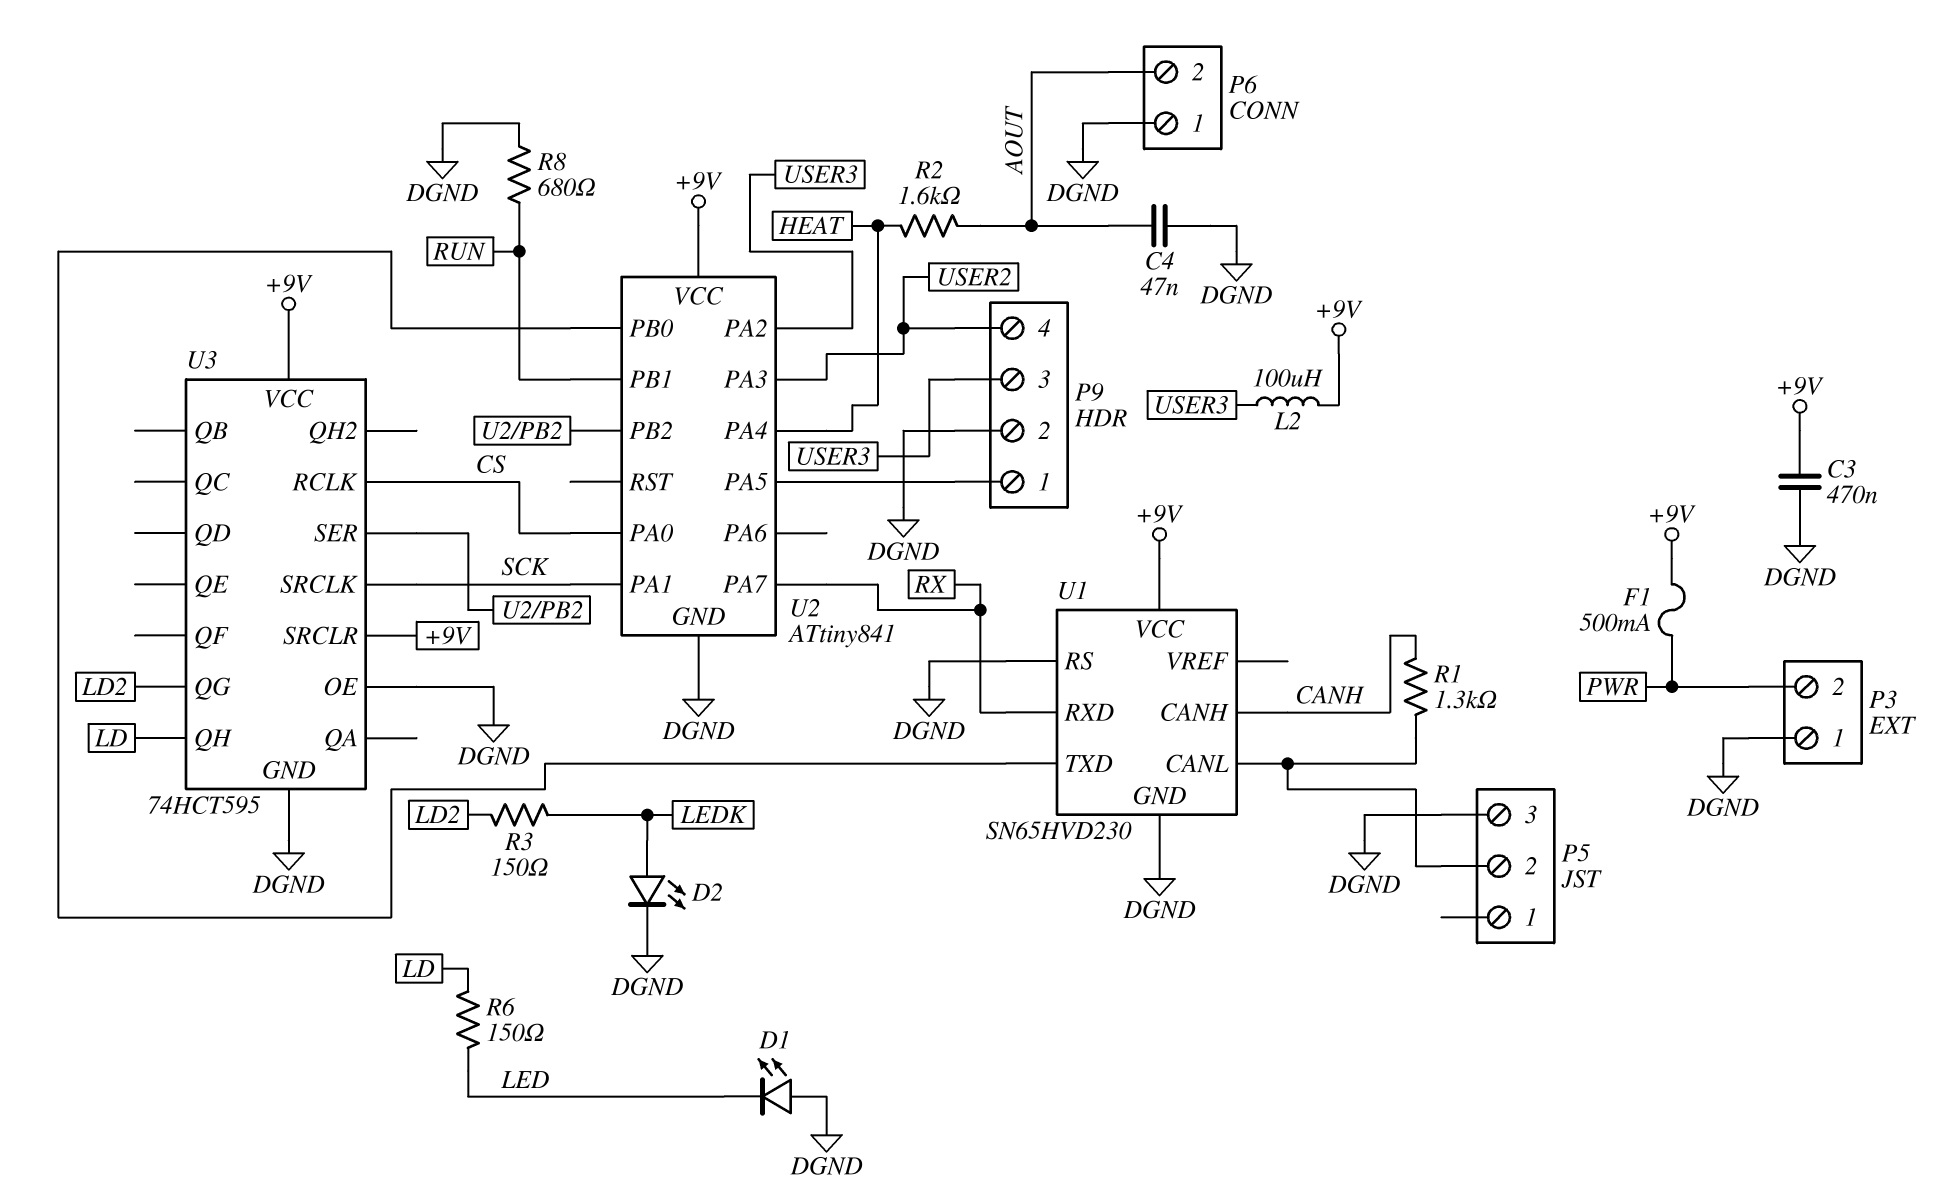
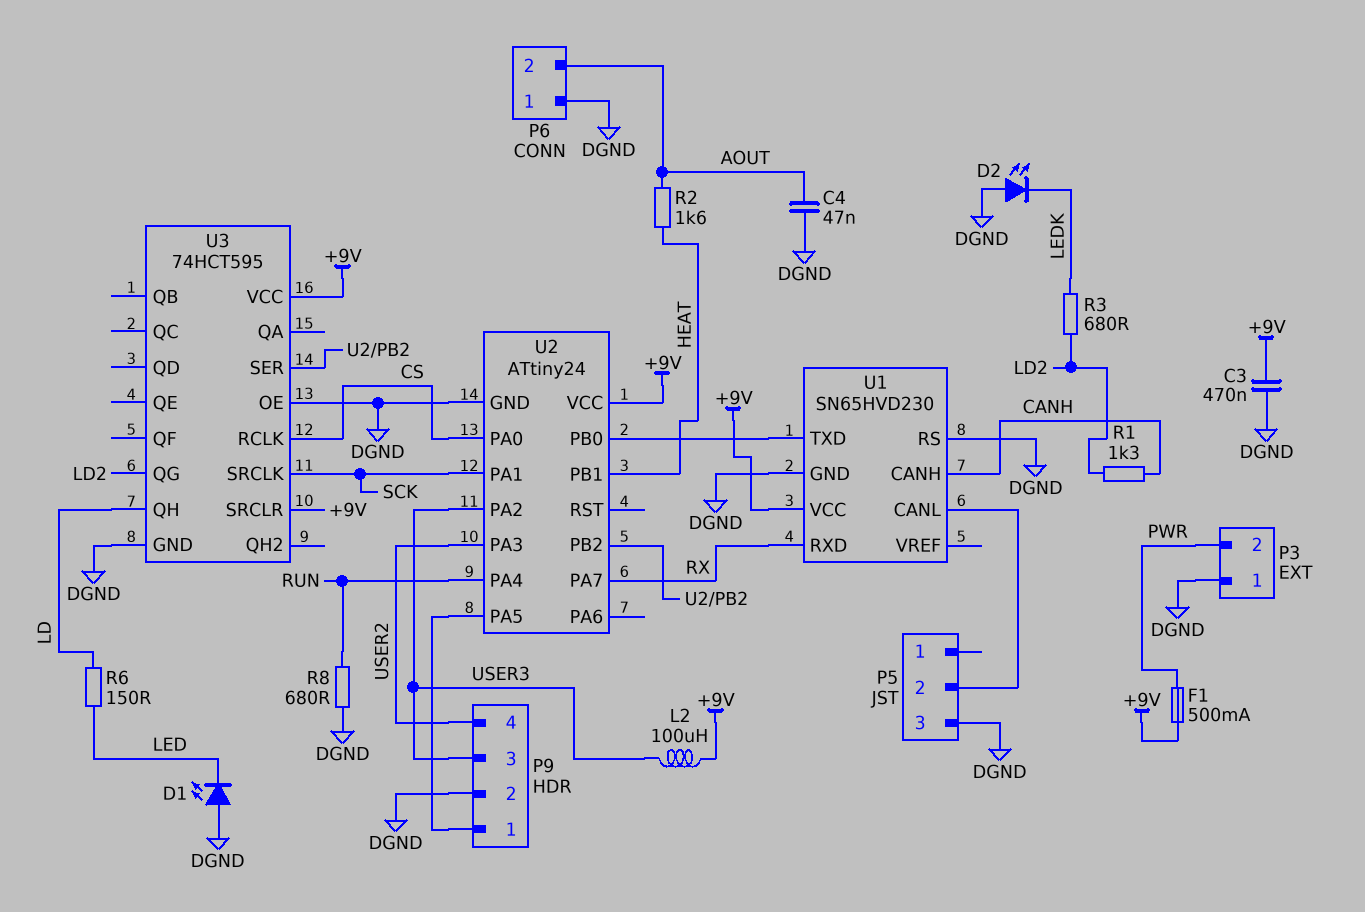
D2: LED (A LEDK, K DGND) -> LED (A DGND, K LEDK)
R1: 1.3k (CANH, P5/2) -> 1.3k (CANH, LD2)
R3: 150 (LD2, LEDK) -> 680 (LD2, LEDK)
U2: ATtiny841 -> ATtiny24
U2 pin PA4: HEAT -> RUN
U2 pin PB1: RUN -> HEAT

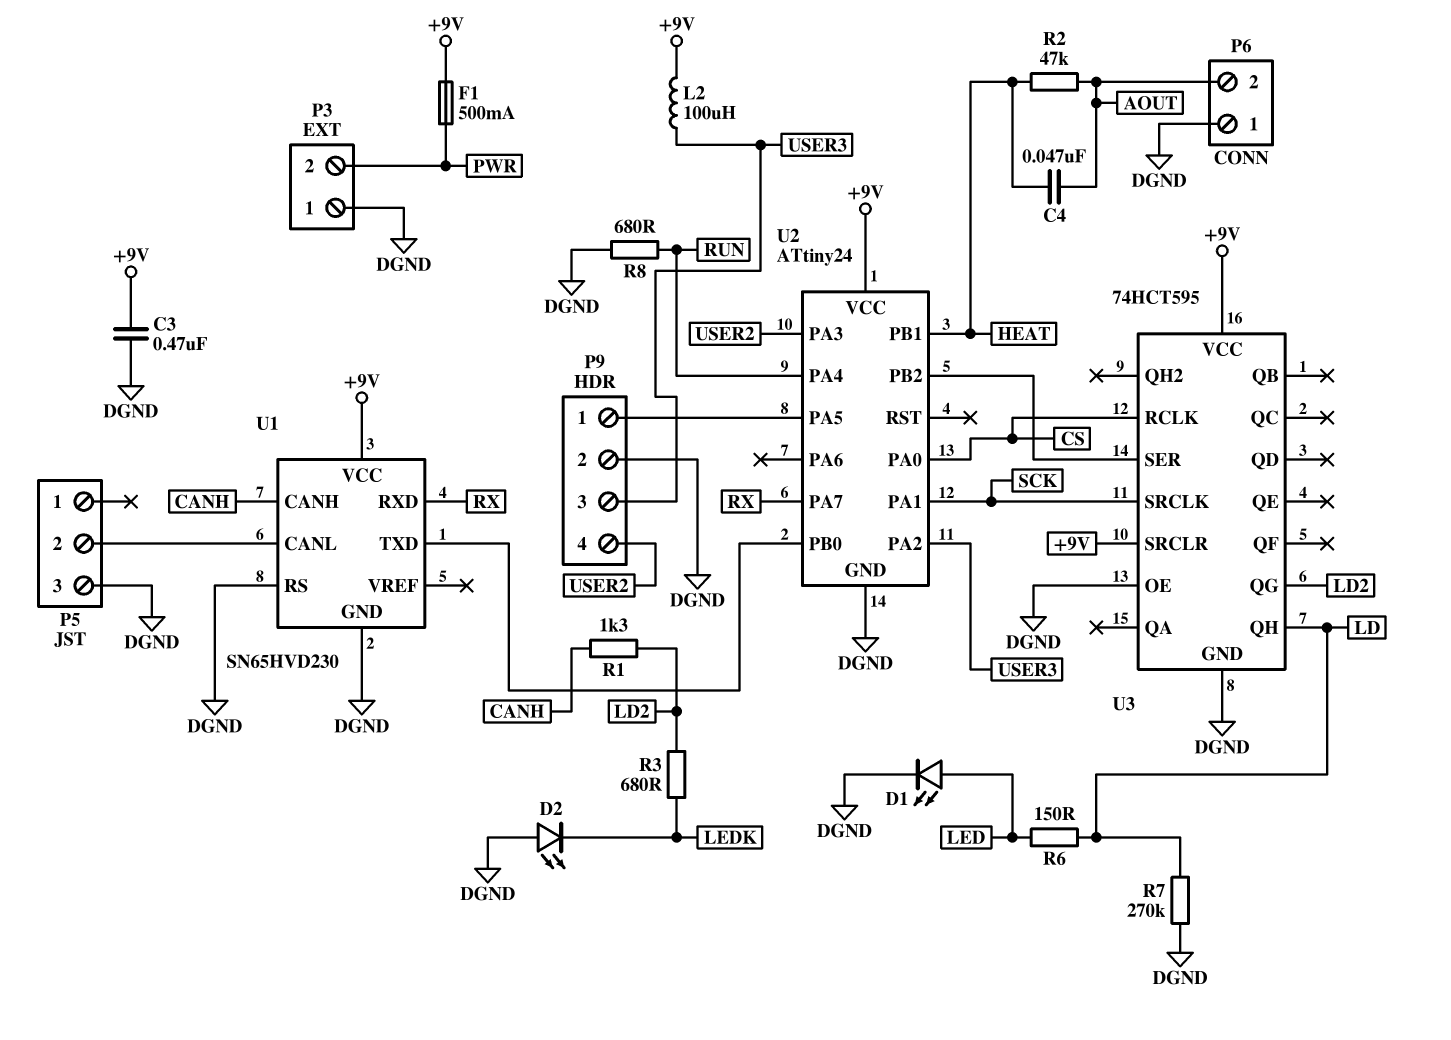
C4: 47nF (AOUT, DGND) -> 47nF (AOUT, HEAT)
D1: LED (A DGND, K LED) -> LED (A LED, K DGND)
R2: 1.6k (AOUT, HEAT) -> 47k (AOUT, HEAT)
R7: none -> 270k (DGND, LD)

